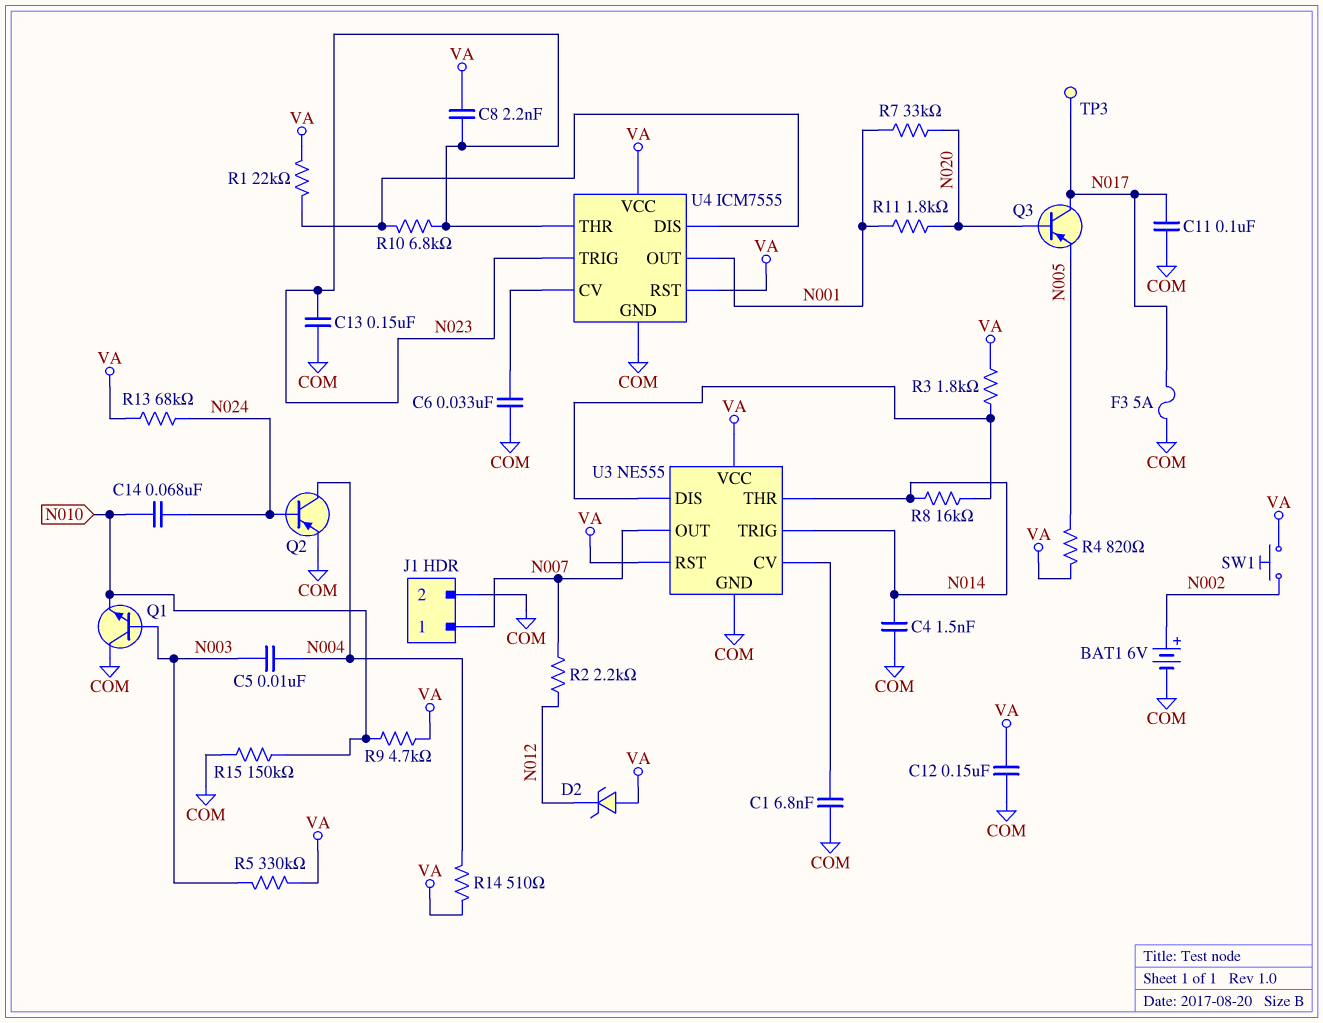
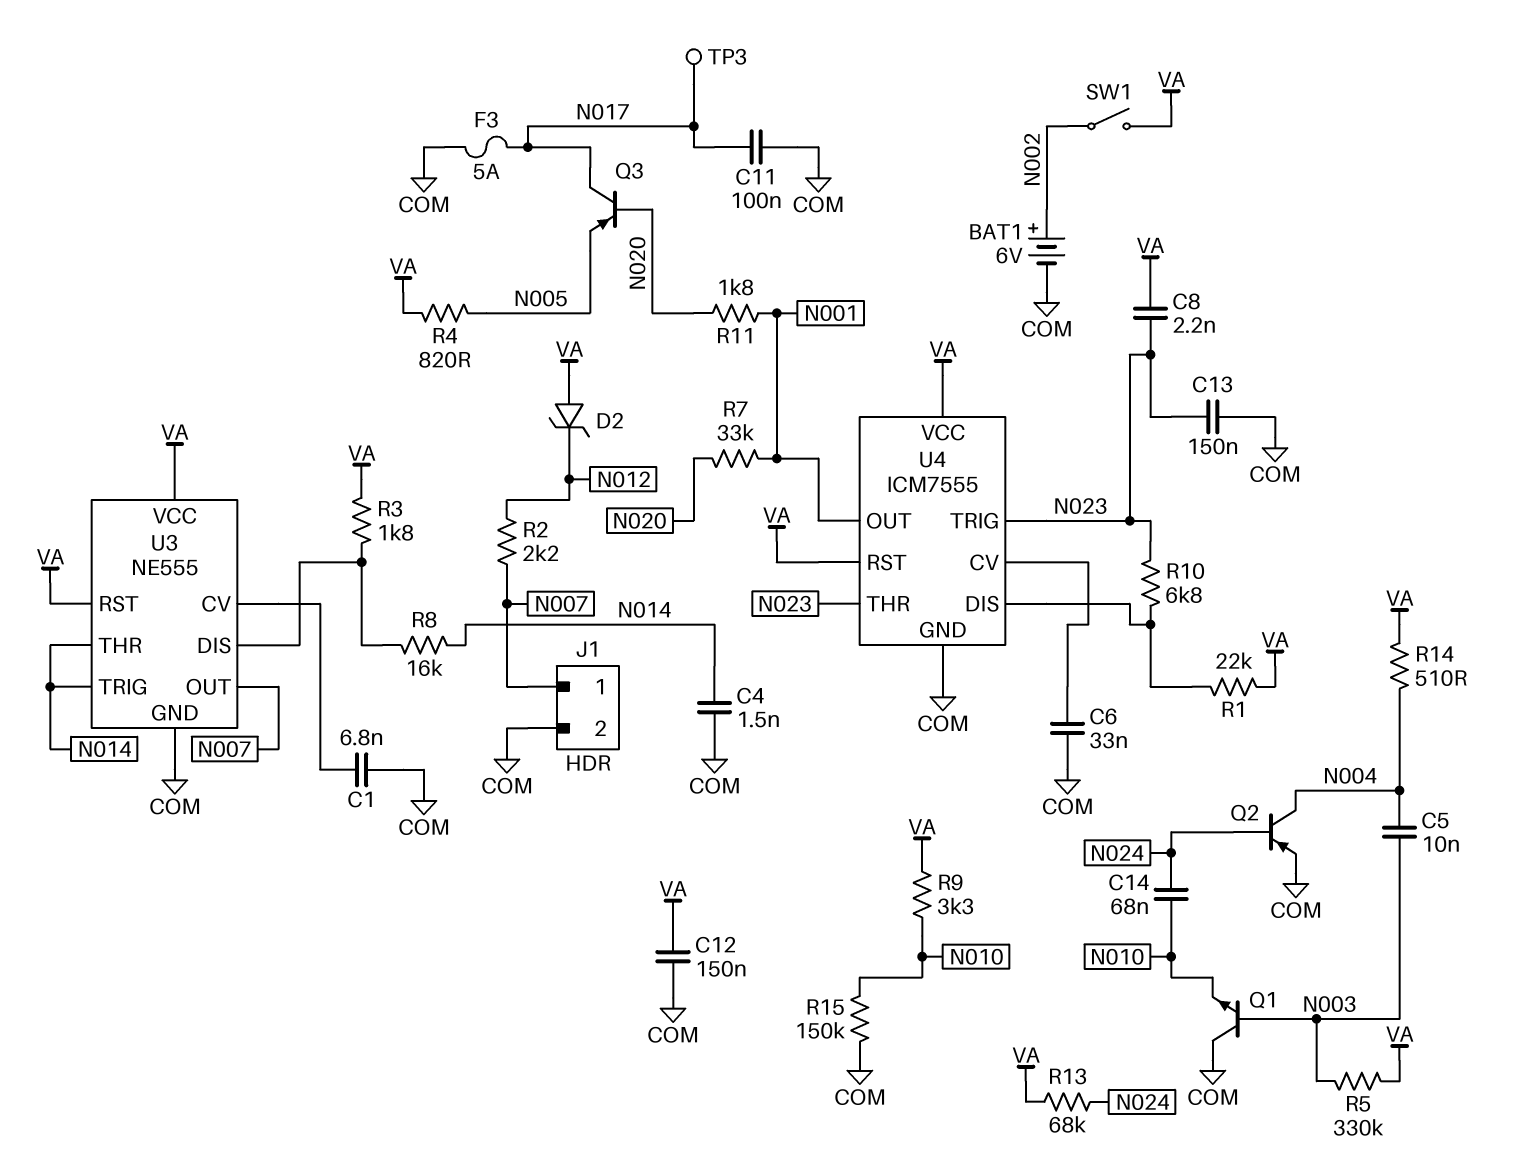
R9: 4.7k (N010, VA) -> 3.3k (N010, VA)
SW1: button (N002, VA) -> switch (N002, VA)

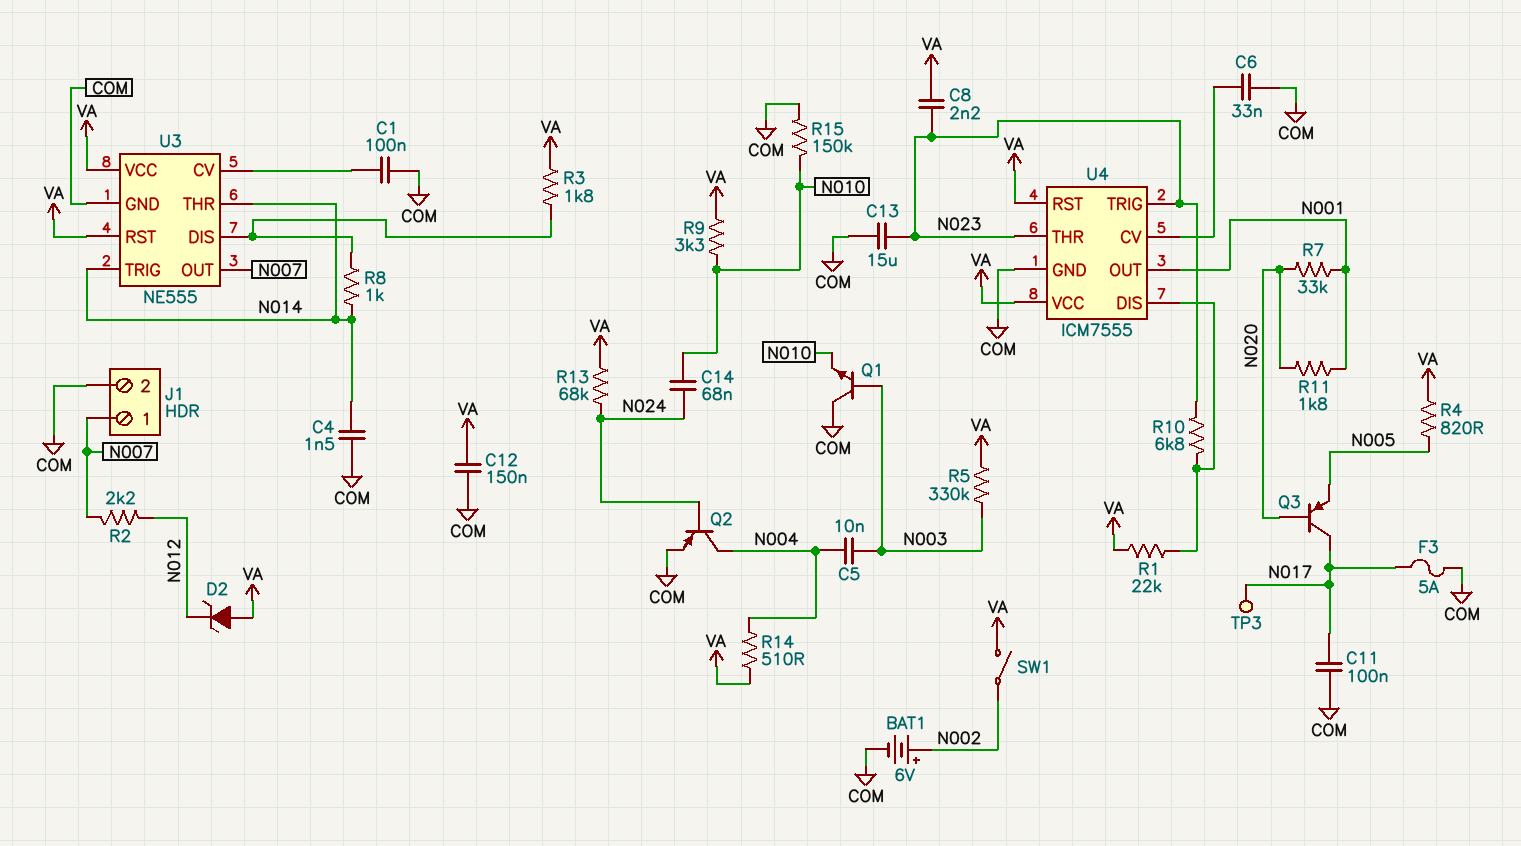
C1: 6.8nF (COM, U3/CV) -> 100nF (COM, U3/CV)
C13: 150nF (COM, N023) -> 15uF (COM, N023)
R8: 16k (N014, U3/DIS) -> 1k (N014, U3/DIS)

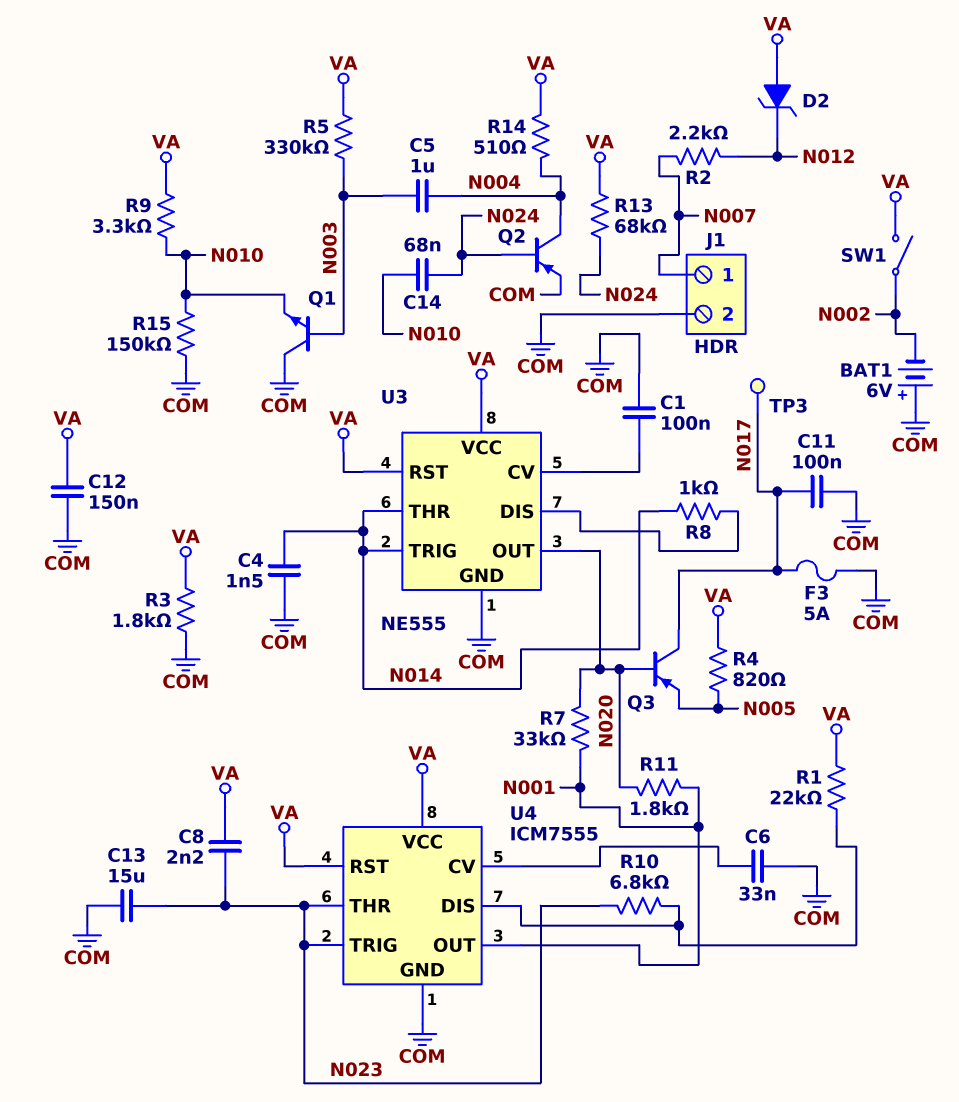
BAT1: 6V (plus N002, minus COM) -> 6V (plus COM, minus N002)
C5: 10nF (N003, N004) -> 1uF (N003, N004)
R3: 1.8k (U3/DIS, VA) -> 1.8k (COM, VA)
U3 pin OUT: N007 -> N020

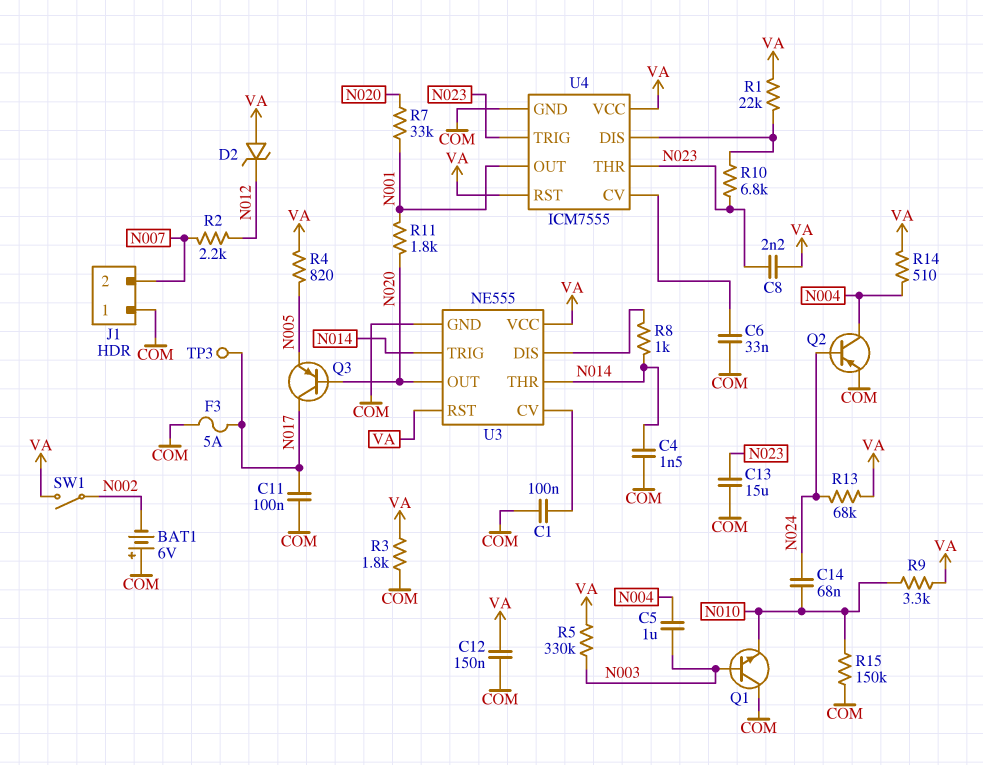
J1 pin 1: N007 -> COM
J1 pin 2: COM -> N007

